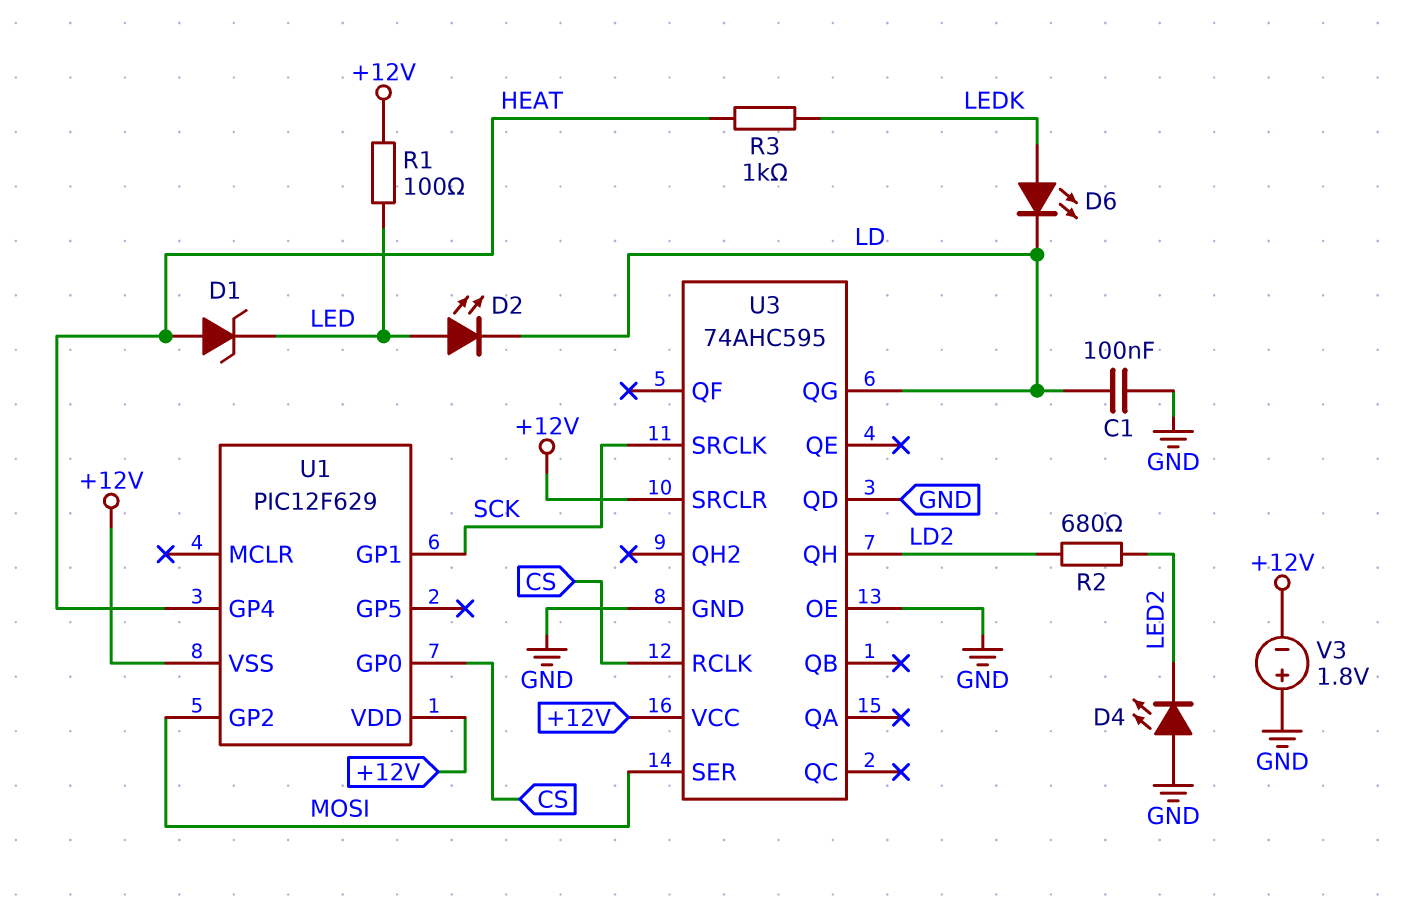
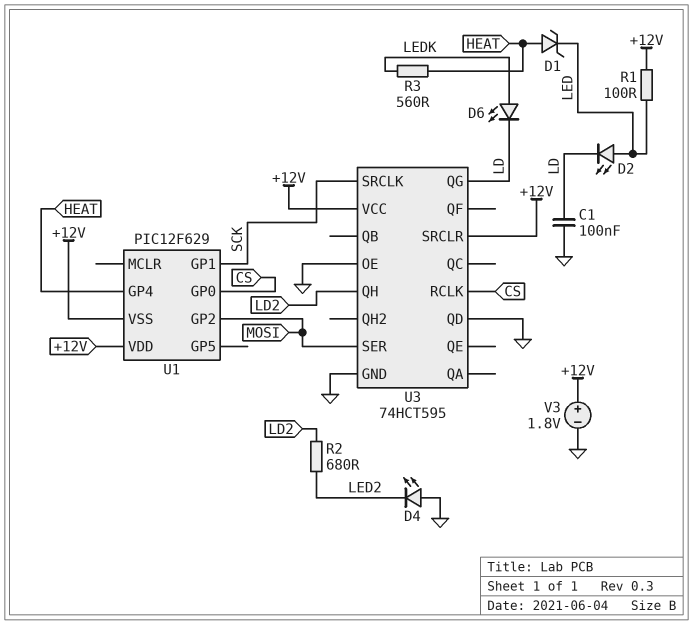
R3: 1k (HEAT, LEDK) -> 560 (HEAT, LEDK)
U3: 74AHC595 -> 74HCT595
V3: 1.8V (plus GND, minus +12V) -> 1.8V (plus +12V, minus GND)

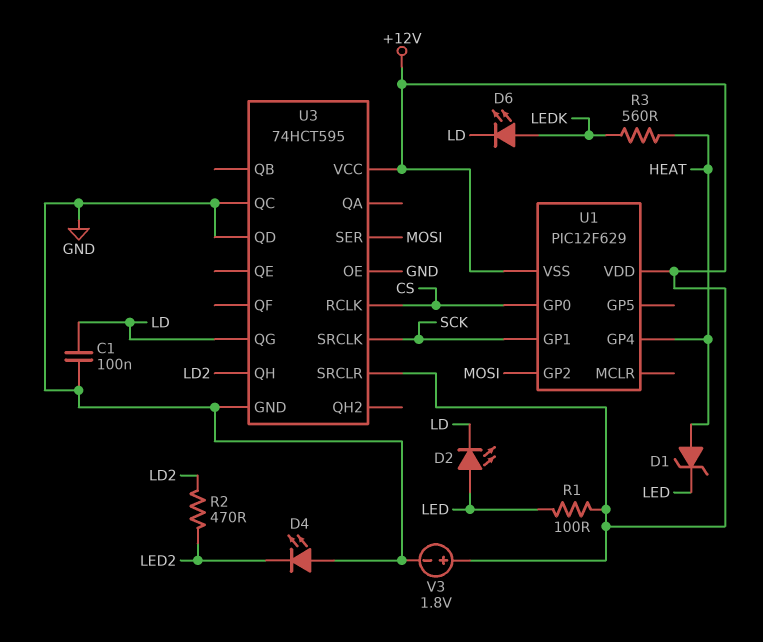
R2: 680 (LD2, LED2) -> 470 (LD2, LED2)
U3 pin QC: none -> GND

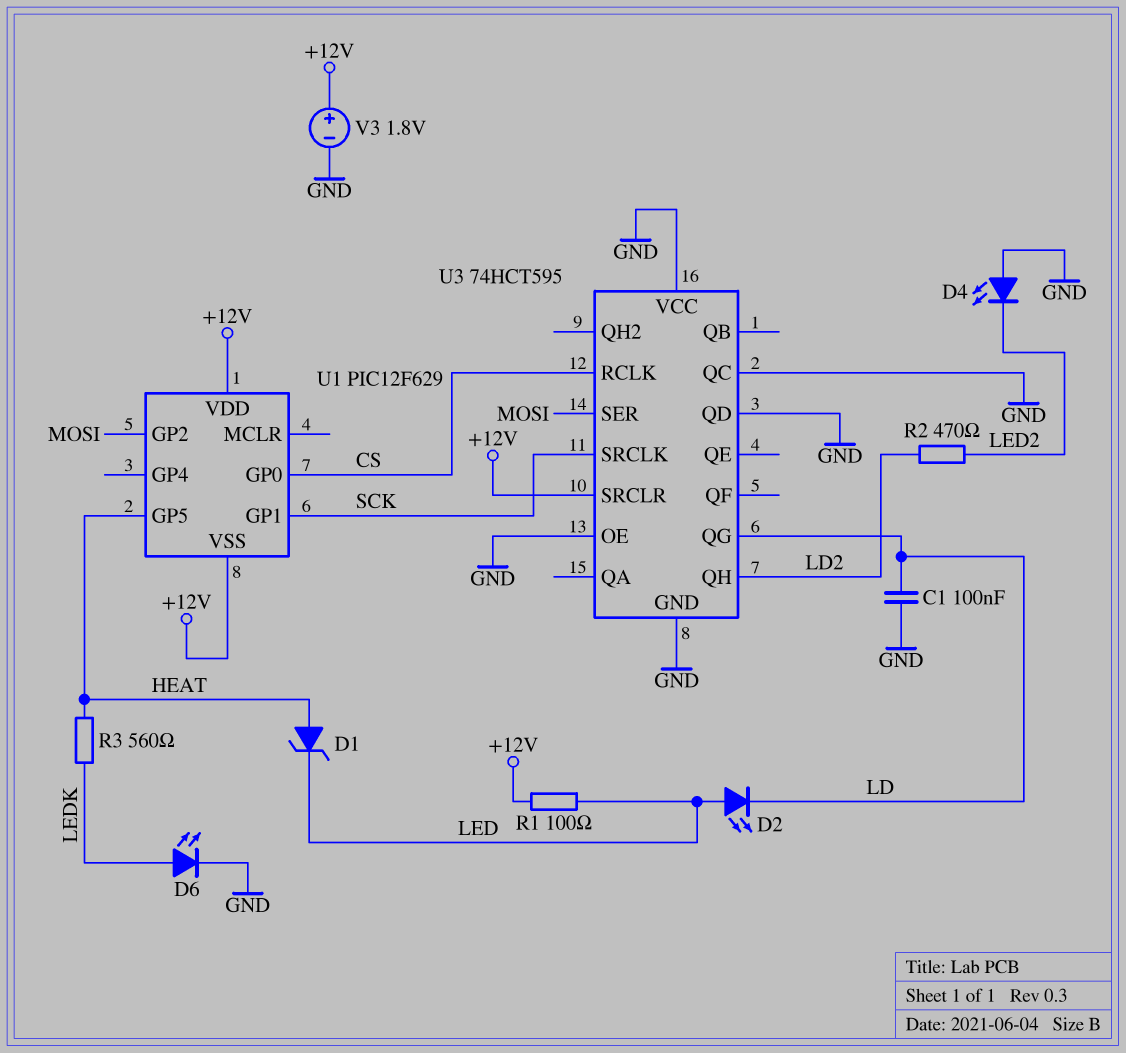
D6: LED (A LEDK, K LD) -> LED (A LEDK, K GND)
U1 pin GP4: HEAT -> none
U1 pin GP5: none -> HEAT
U3 pin VCC: +12V -> GND

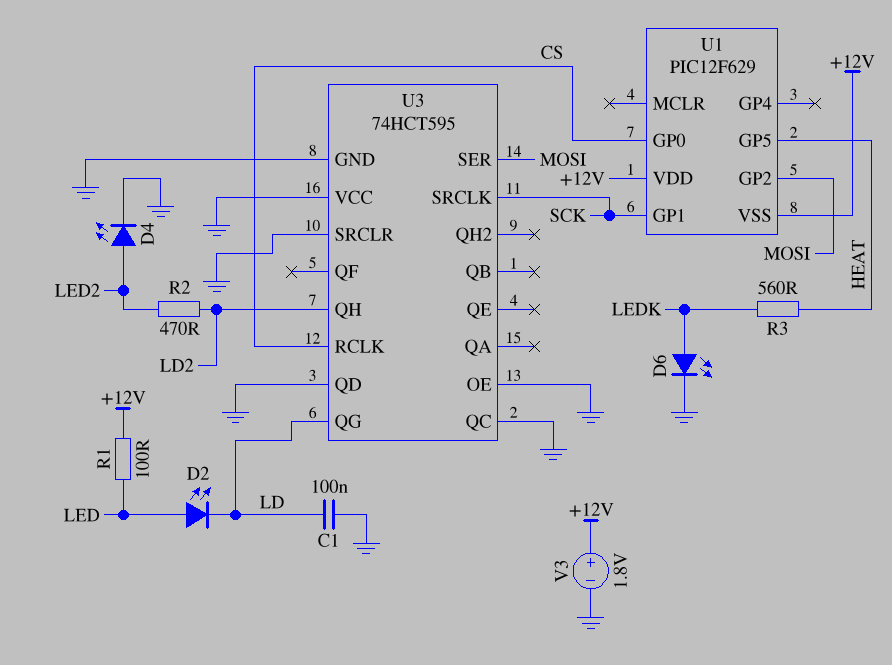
D1: zener (A HEAT, K LED) -> none
D4: LED (A GND, K LED2) -> LED (A LED2, K GND)
U3 pin SRCLR: +12V -> GND

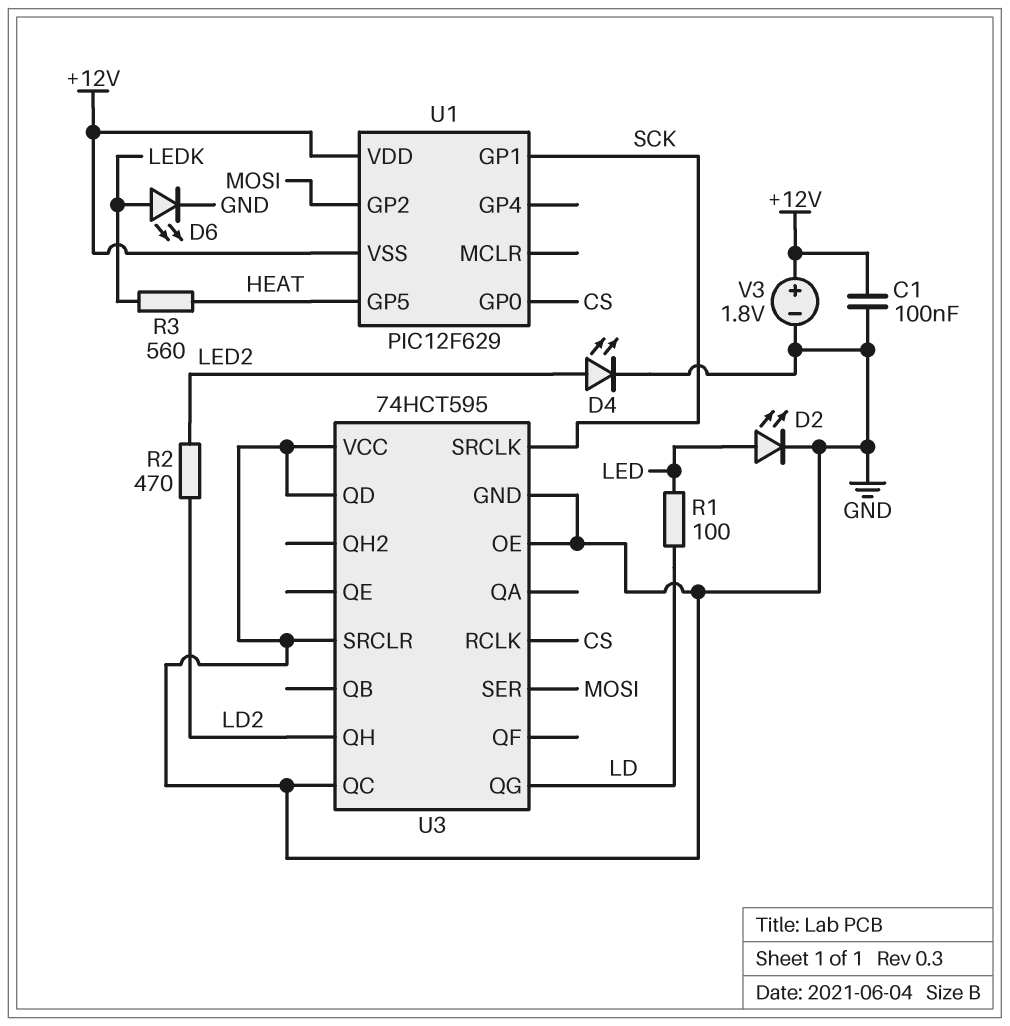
C1: 100nF (GND, LD) -> 100nF (+12V, GND)
D2: LED (A LED, K LD) -> LED (A LED, K GND)
R1: 100 (+12V, LED) -> 100 (LD, LED)

